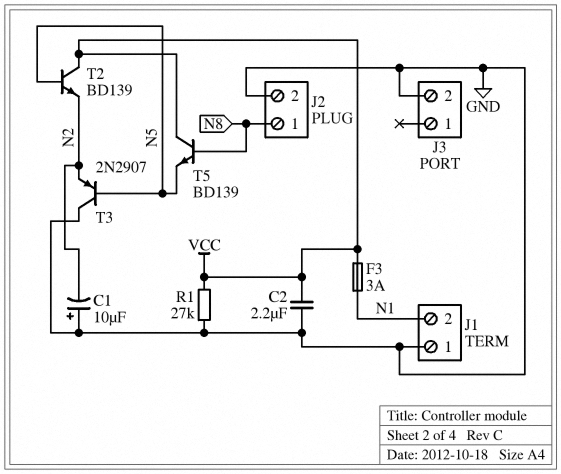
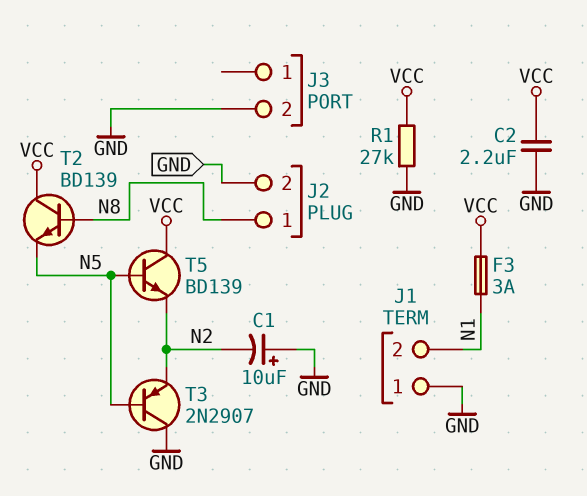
T2: NPN BD139 (B N5, C VCC, E N2) -> NPN BD139 (B N8, C VCC, E N5)
T5: NPN BD139 (B N8, C VCC, E N5) -> NPN BD139 (B N5, C VCC, E N2)

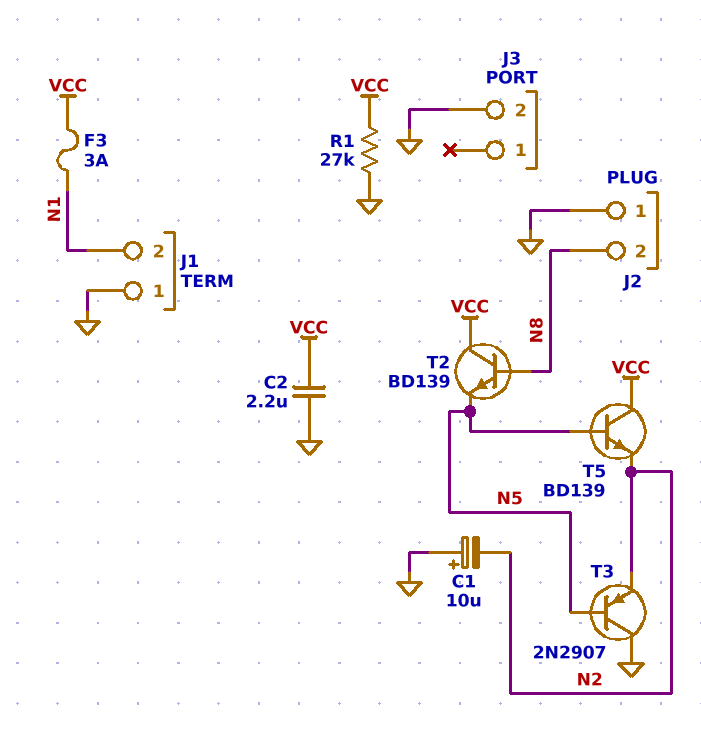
J2 pin 1: N8 -> GND
J2 pin 2: GND -> N8

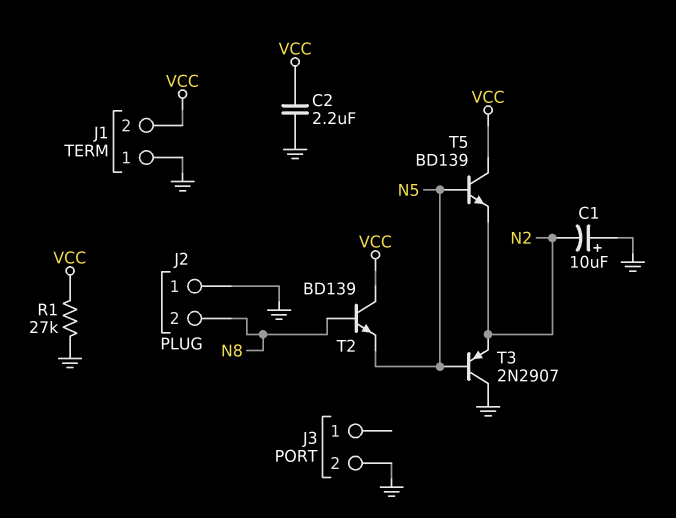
F3: 3A (N1, VCC) -> none
J1 pin 2: N1 -> VCC

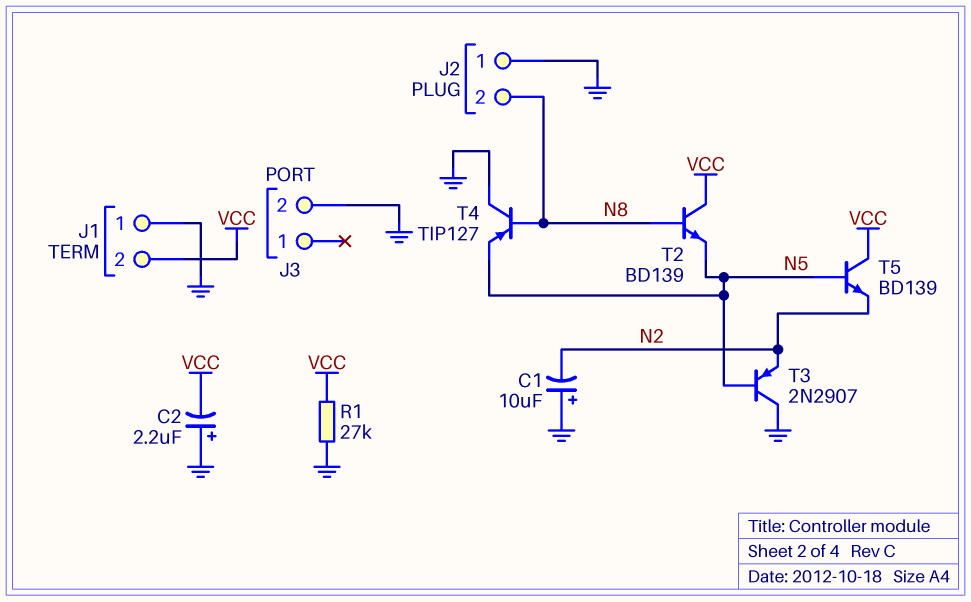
C2: 2.2uF (GND, VCC) -> 2.2uF (plus GND, minus VCC)
T4: none -> PNP TIP127 (B N8, C GND, E N5)

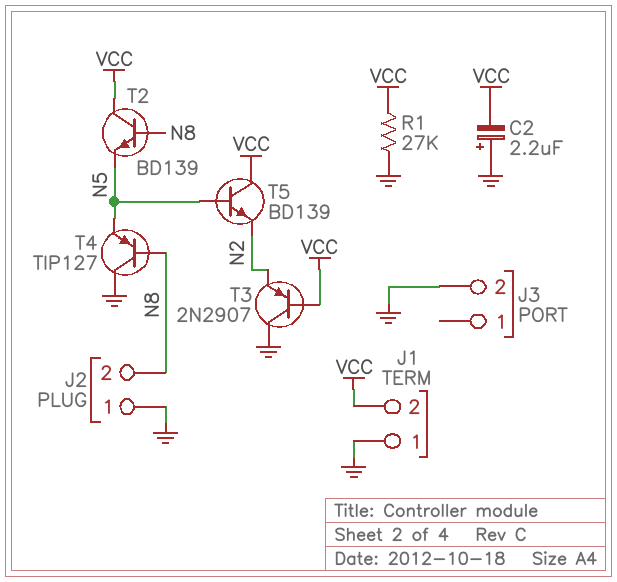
C1: 10uF (plus GND, minus N2) -> none
T3: PNP 2N2907 (B N5, C GND, E N2) -> PNP 2N2907 (B VCC, C GND, E N2)

